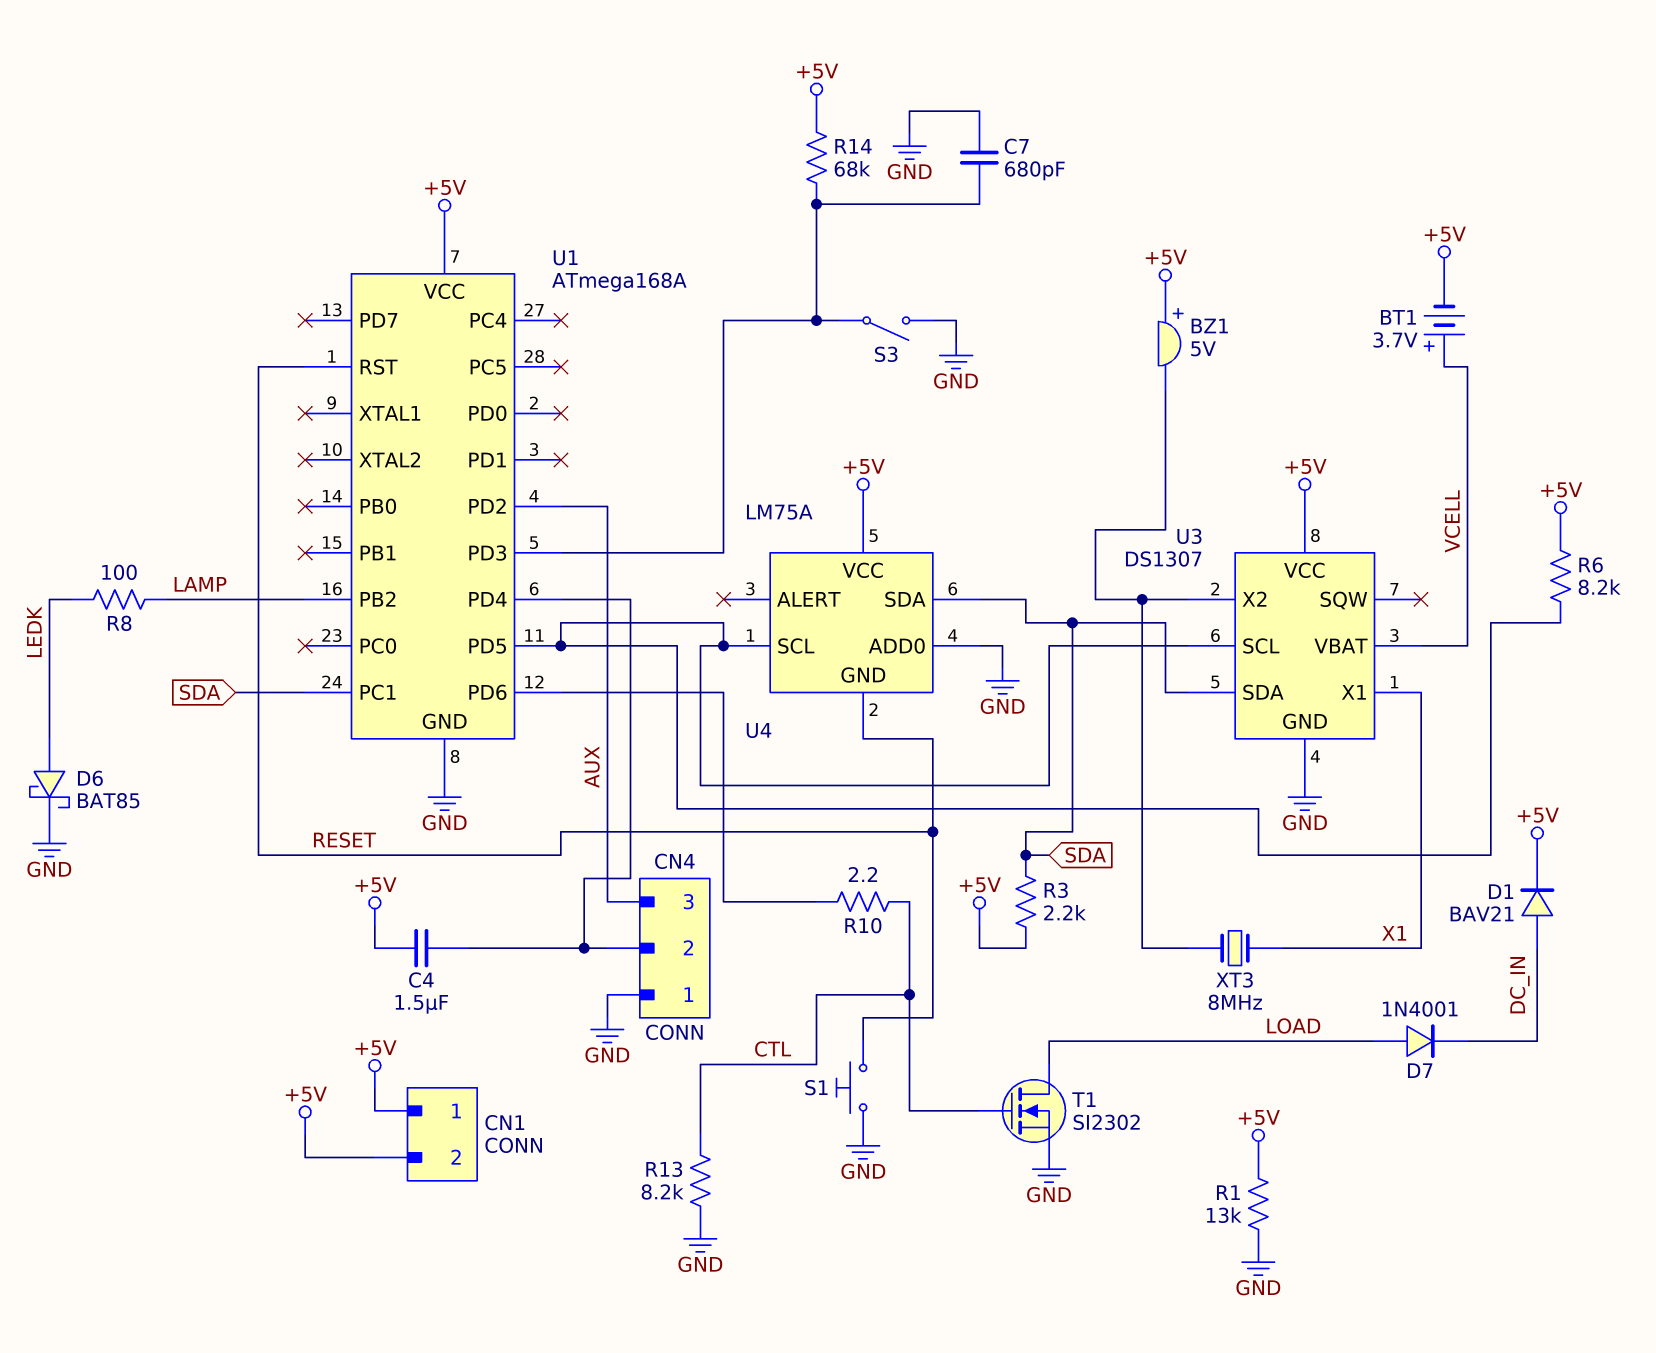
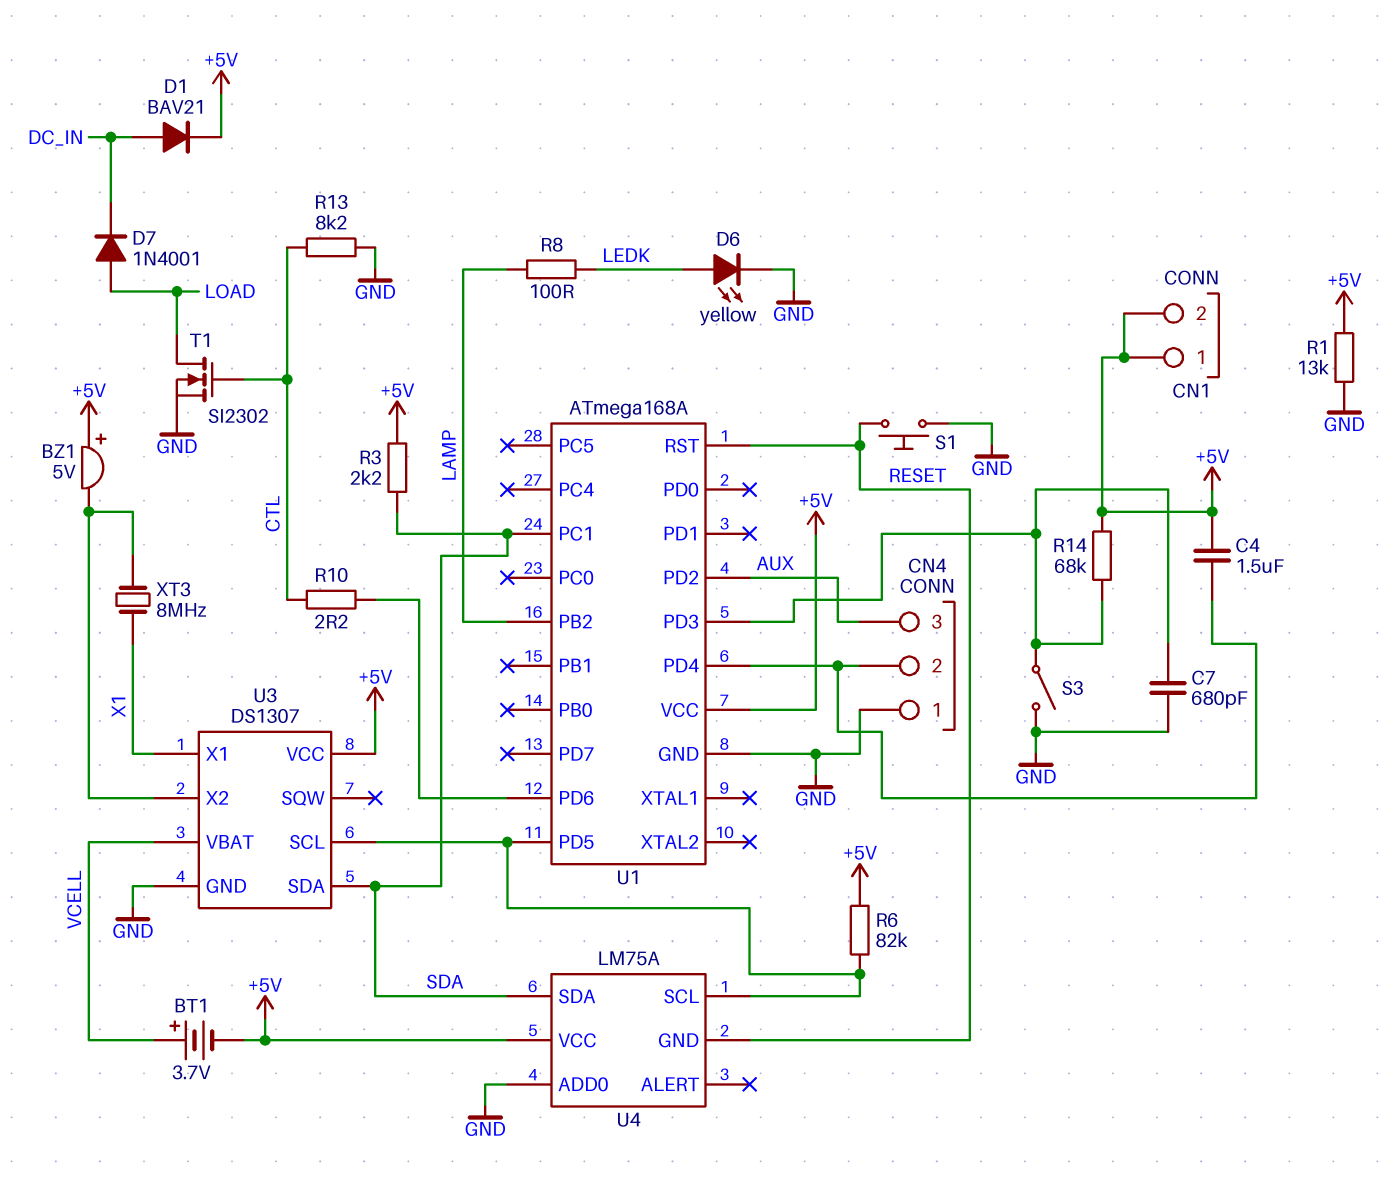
D6: schottky BAT85 (A LEDK, K GND) -> LED yellow (A LEDK, K GND)
R6: 8.2k (+5V, U1/PD5) -> 82k (+5V, U1/PD5)

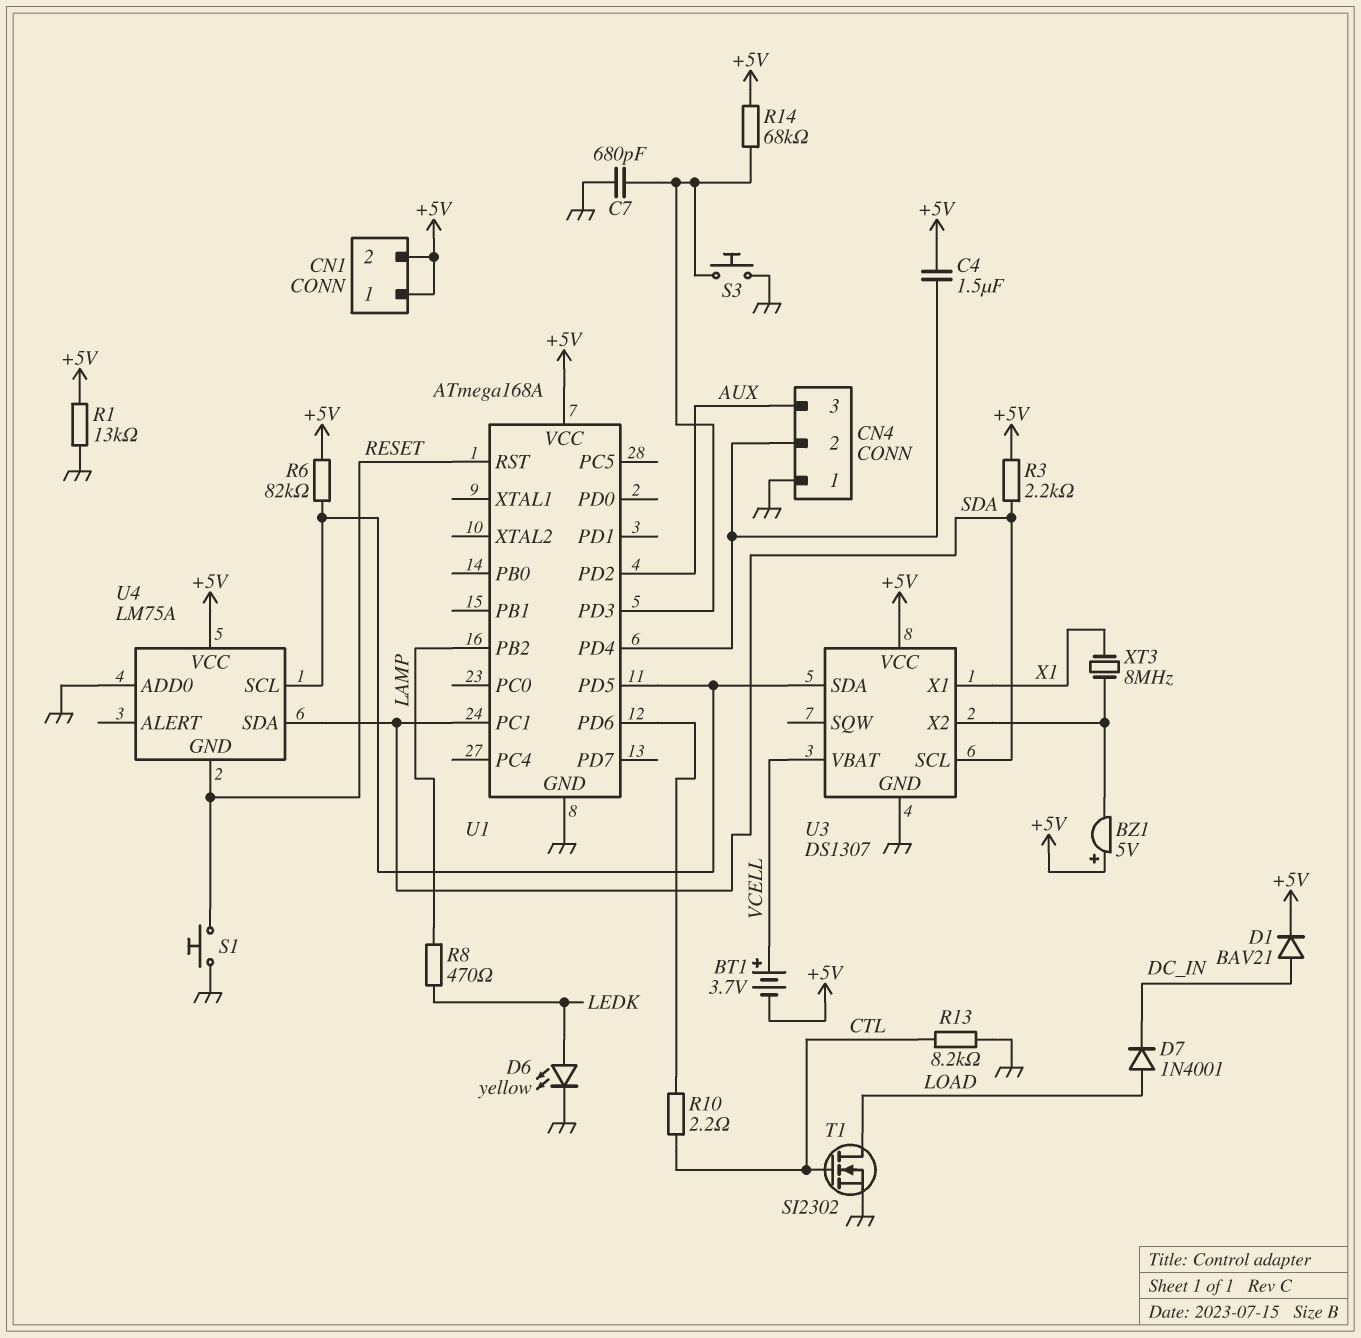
R8: 100 (LAMP, LEDK) -> 470 (LAMP, LEDK)
S3: switch (GND, U1/PD3) -> button (GND, U1/PD3)
U3 pin SCL: U1/PD5 -> SDA
U3 pin SDA: SDA -> U1/PD5

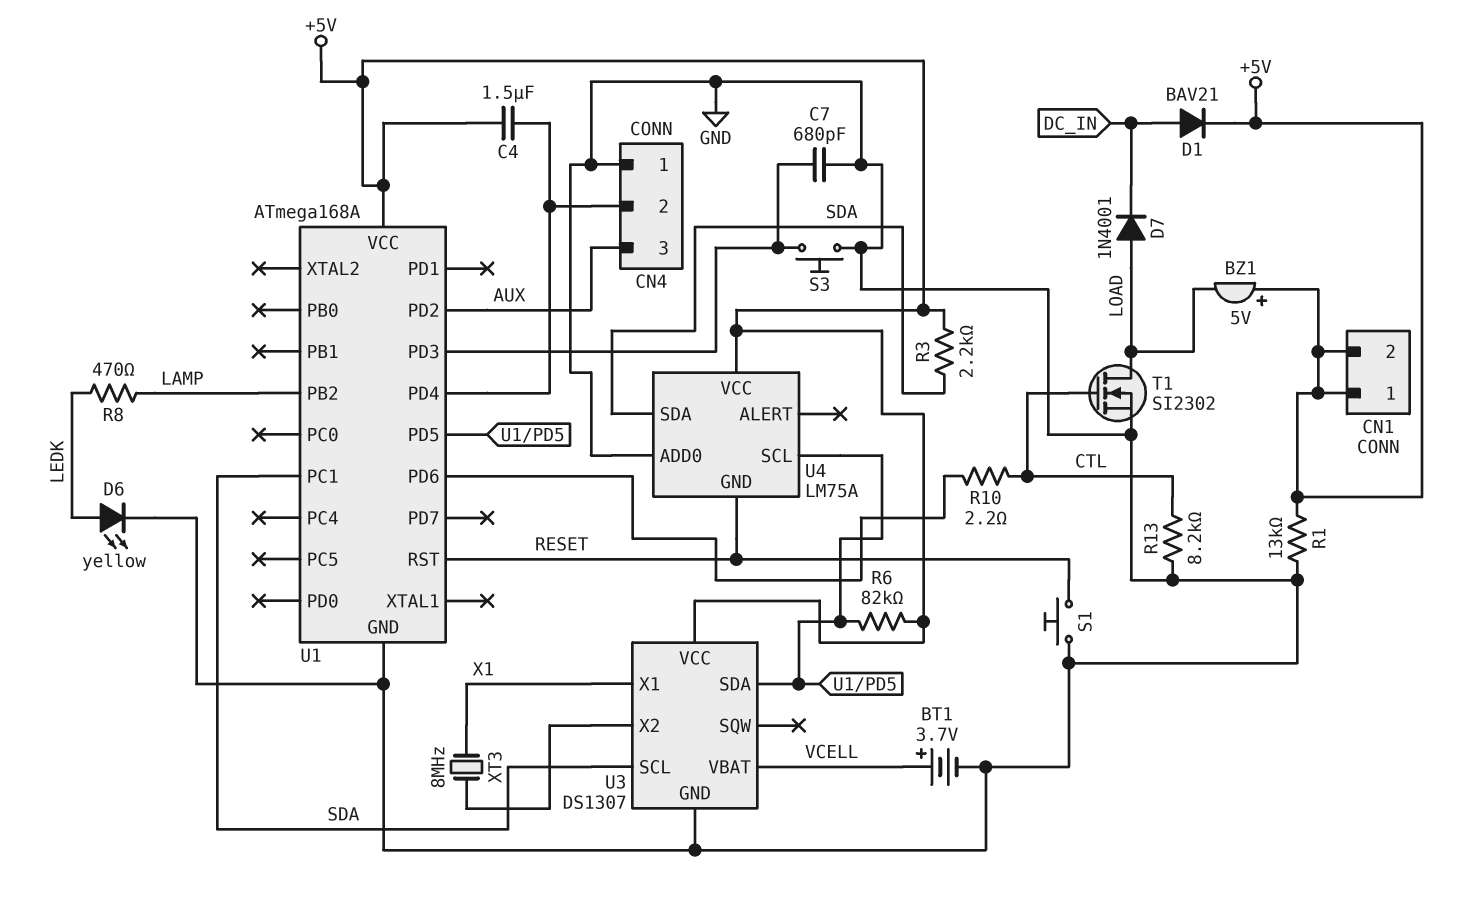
BT1: 3.7V (plus VCELL, minus +5V) -> 3.7V (plus VCELL, minus GND)
BZ1: buzzer 5V (plus +5V, minus U3/X2) -> buzzer 5V (plus +5V, minus LOAD)
R14: 68k (+5V, U1/PD3) -> none

